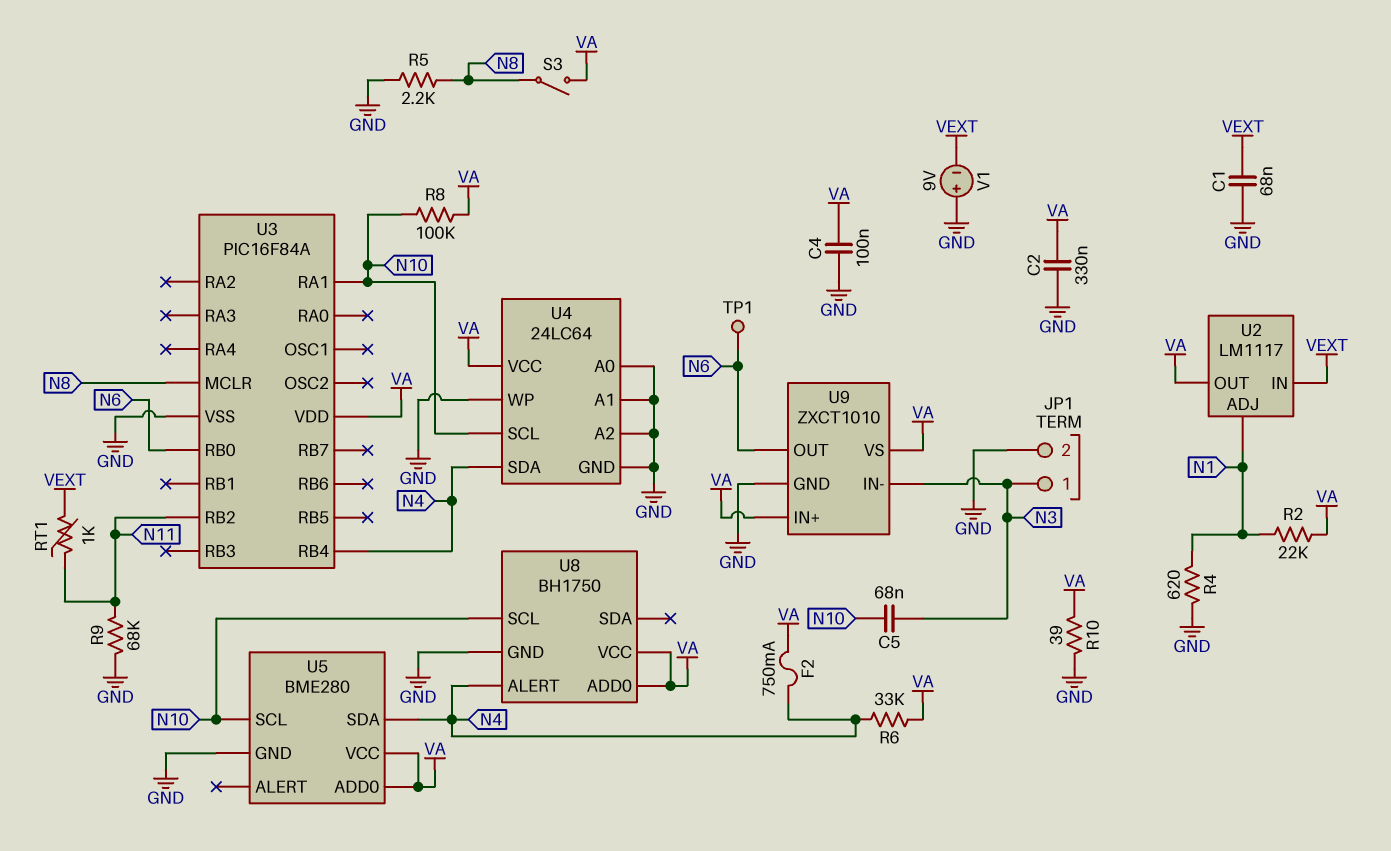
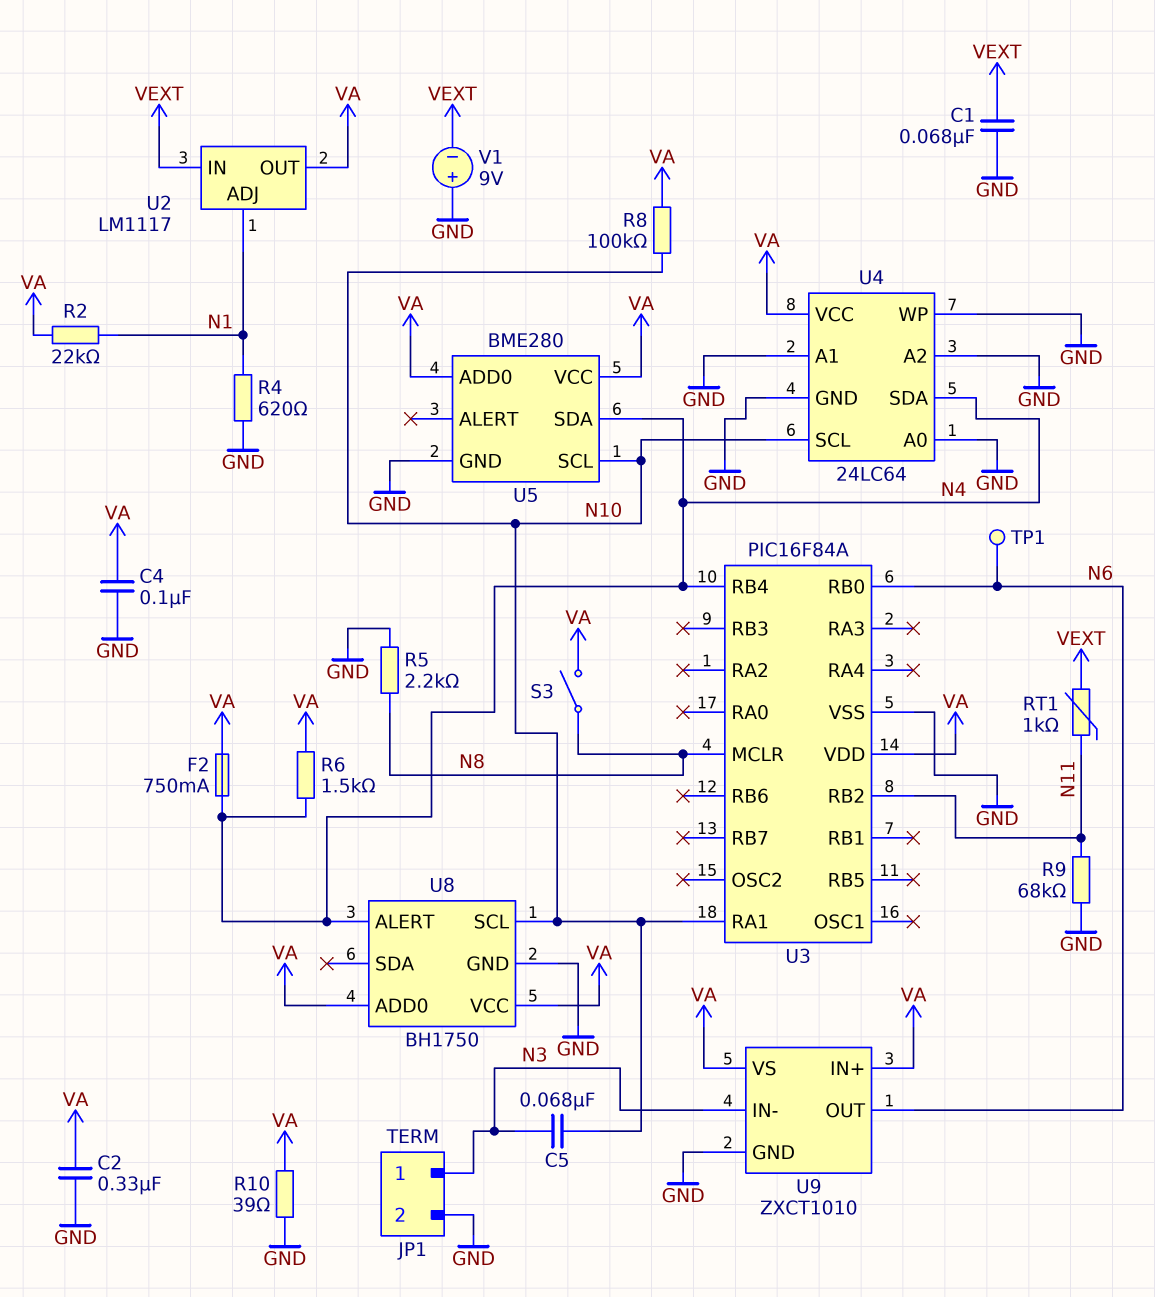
R6: 33k (N4, VA) -> 1.5k (N4, VA)

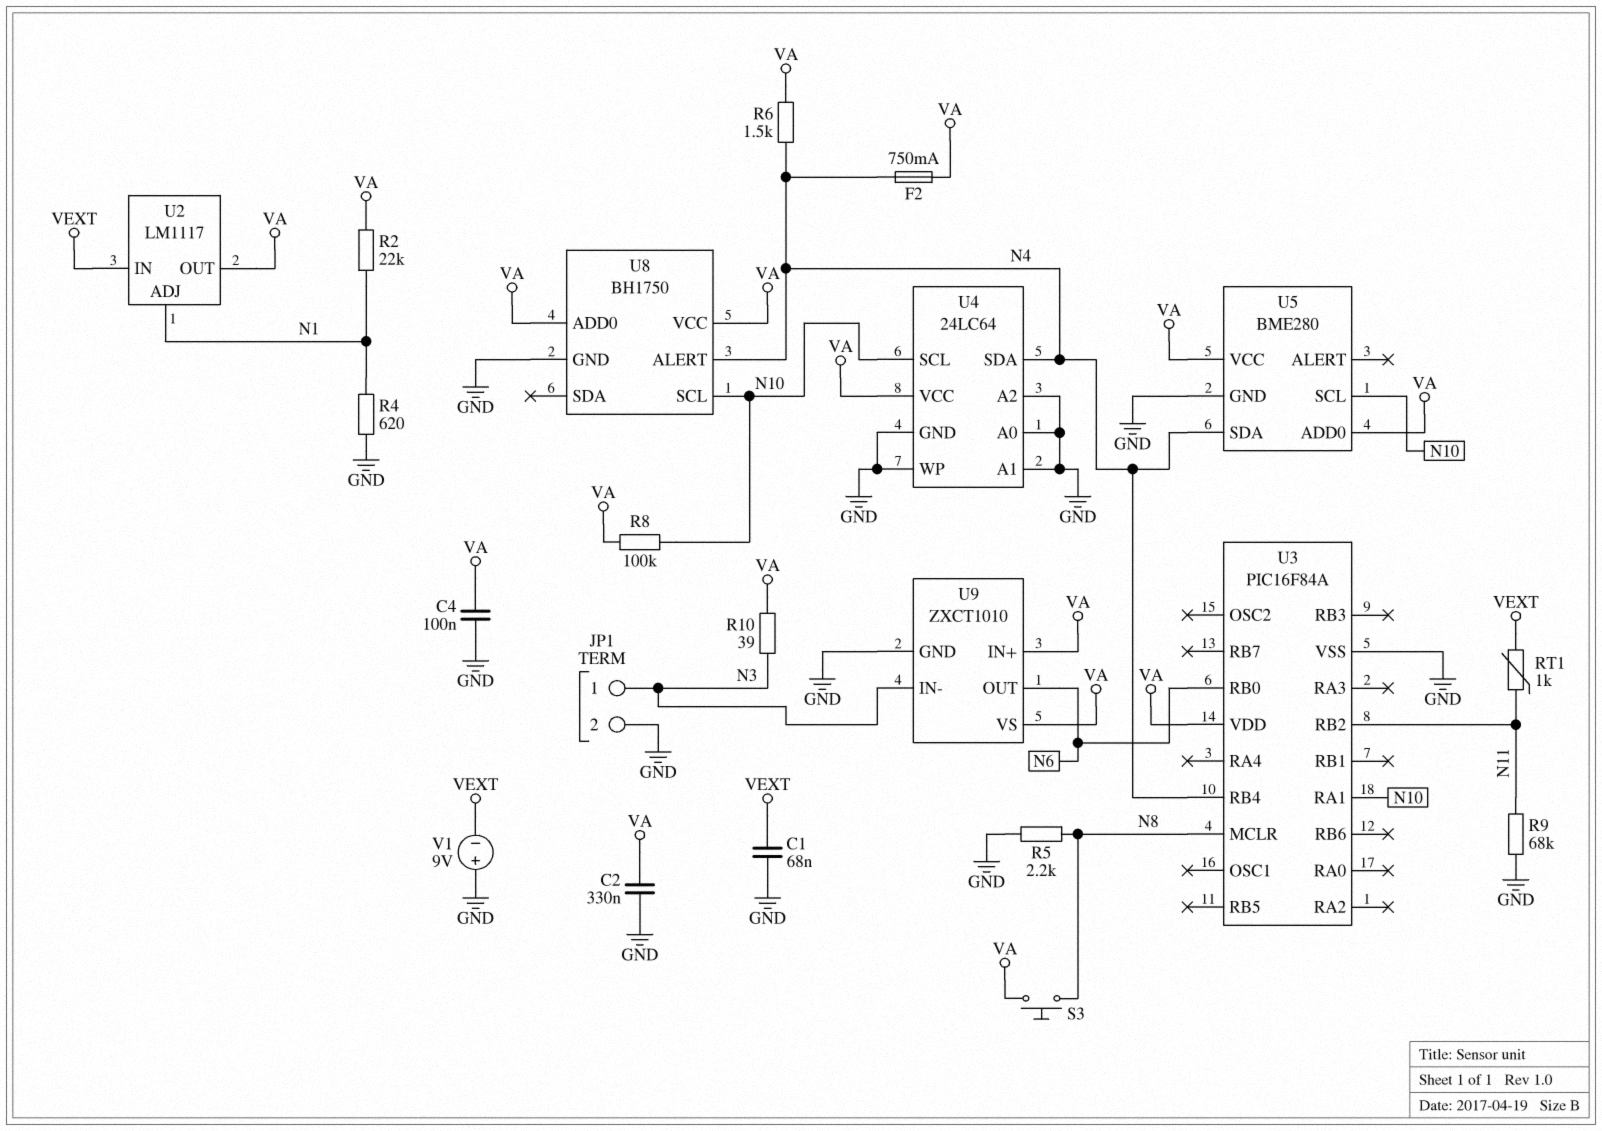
C5: 68nF (N3, N10) -> none
R10: 39 (GND, VA) -> 39 (N3, VA)
S3: switch (N8, VA) -> button (N8, VA)
TP1: test point (N6) -> none

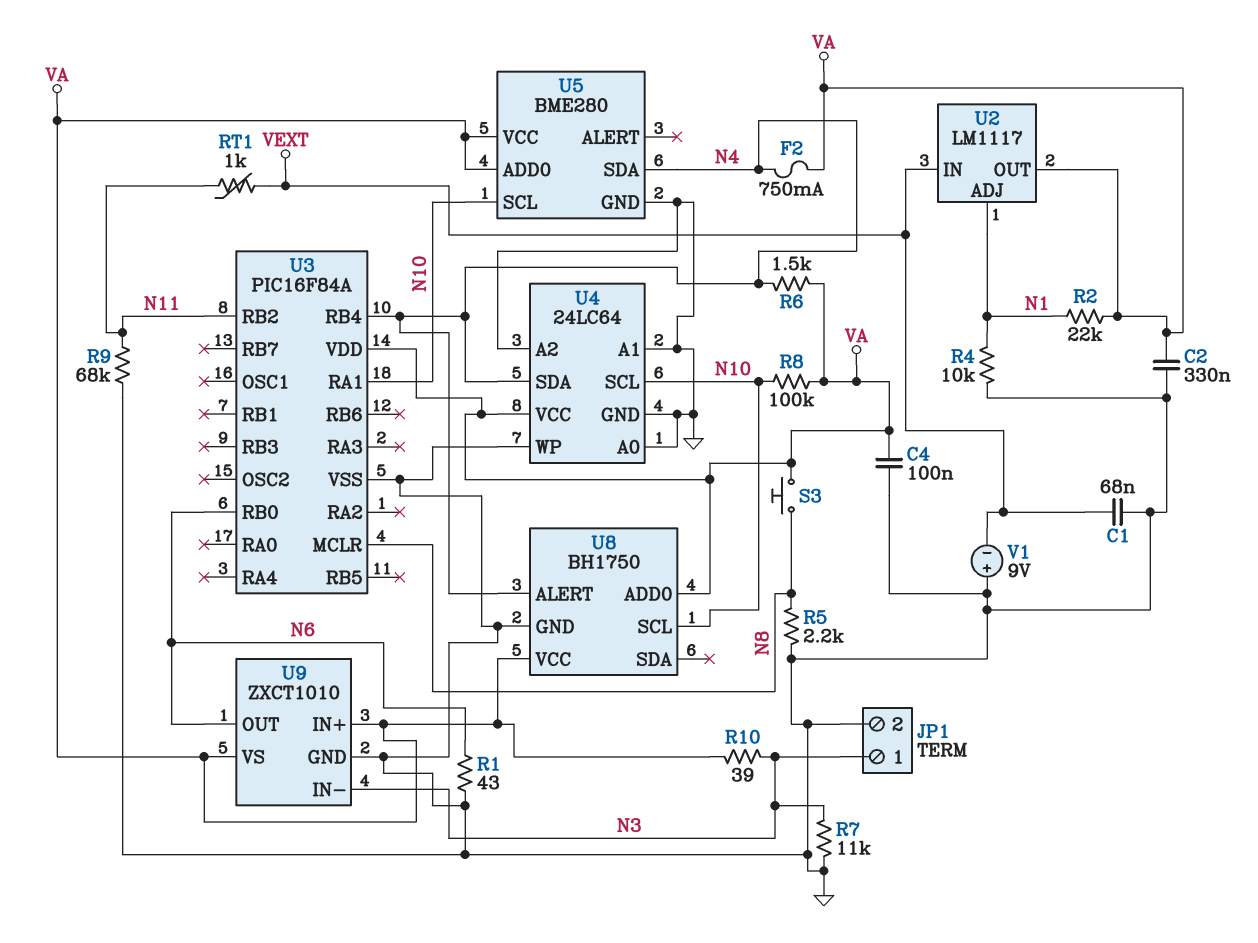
R1: none -> 43 (GND, N6)
R4: 620 (GND, N1) -> 10k (GND, N1)
R7: none -> 11k (GND, N3)

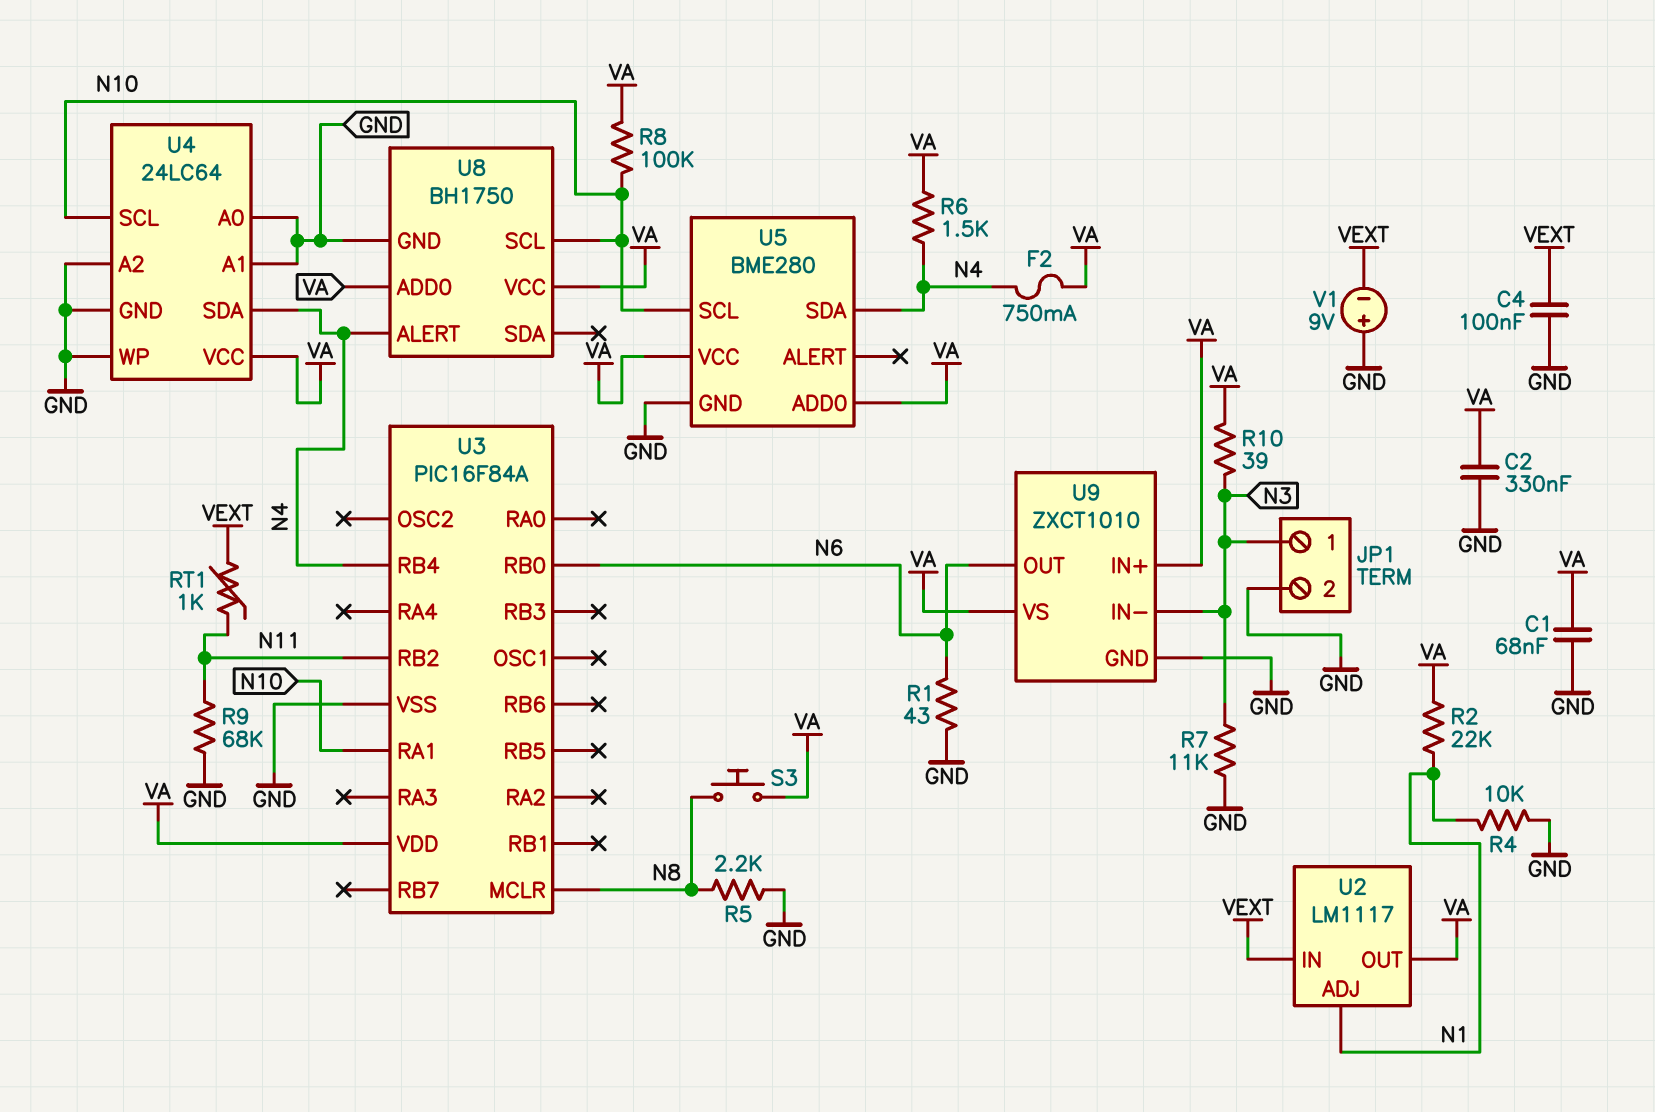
C1: 68nF (GND, VEXT) -> 68nF (GND, VA)
C4: 100nF (GND, VA) -> 100nF (GND, VEXT)

